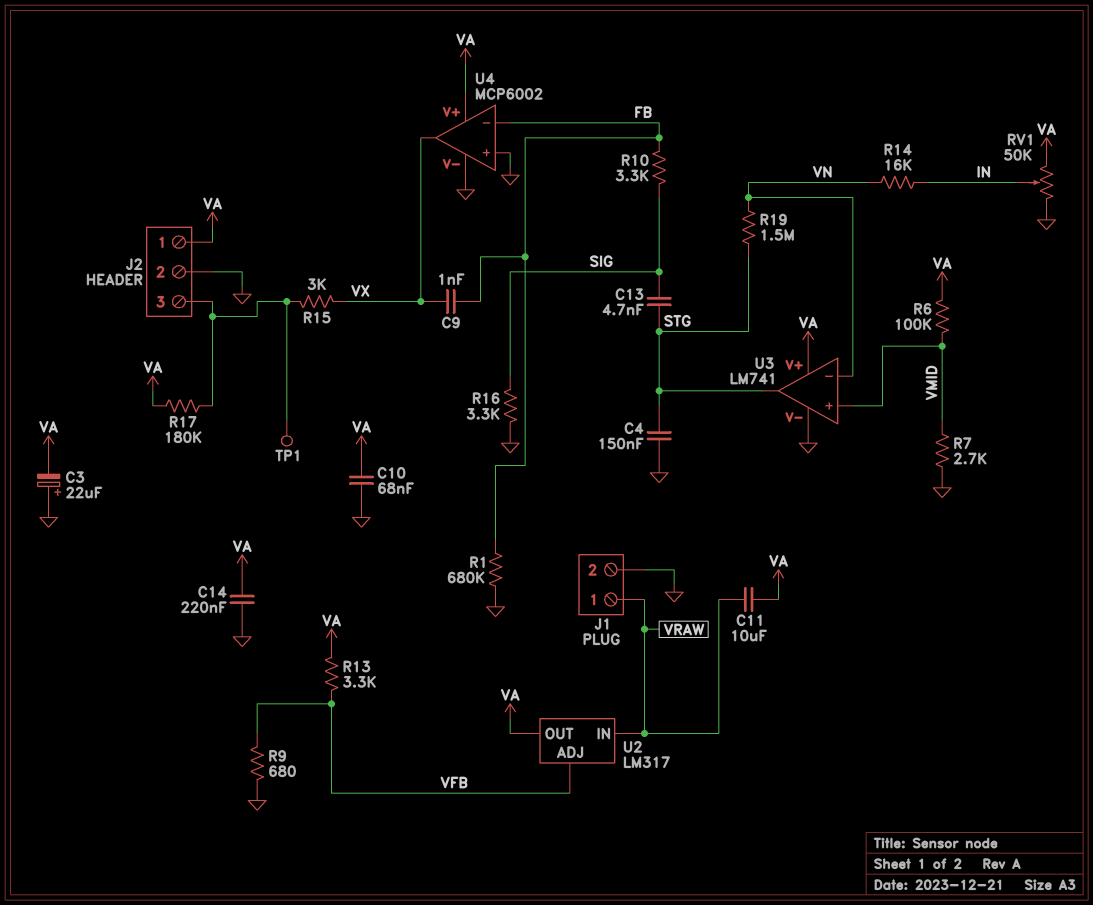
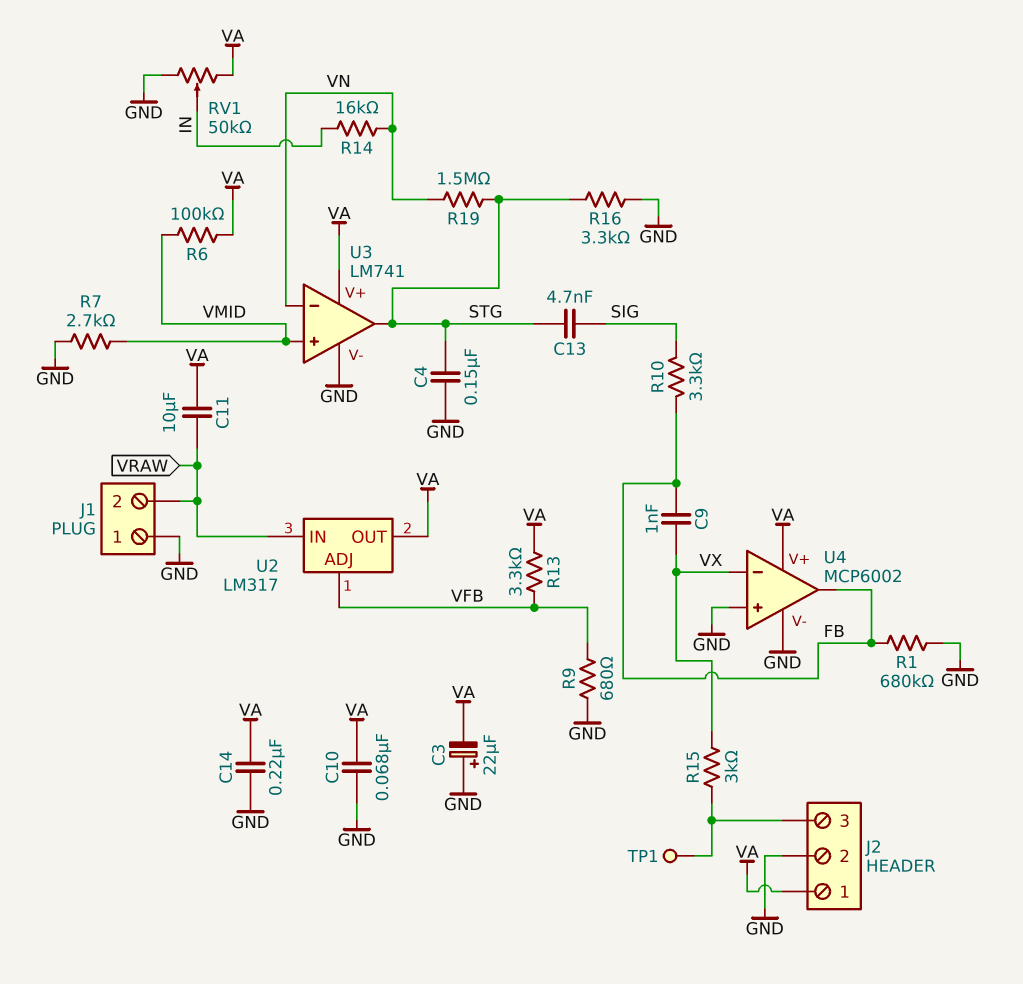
J1 pin 1: VRAW -> GND
J1 pin 2: GND -> VRAW
R16: 3.3k (GND, SIG) -> 3.3k (GND, STG)
R17: 180k (J2/3, VA) -> none
U4 pin in-: FB -> VX
U4 pin out: VX -> FB

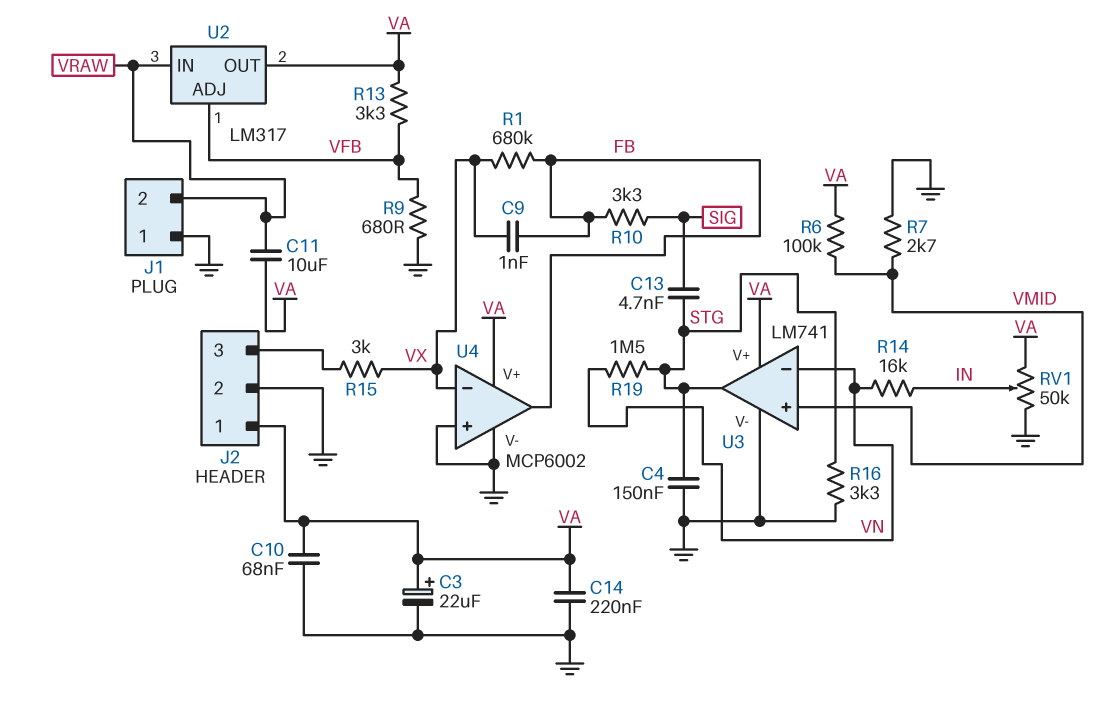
C3: 22uF (plus GND, minus VA) -> 22uF (plus VA, minus GND)
R1: 680k (FB, GND) -> 680k (FB, VX)
TP1: test point (J2/3) -> none

